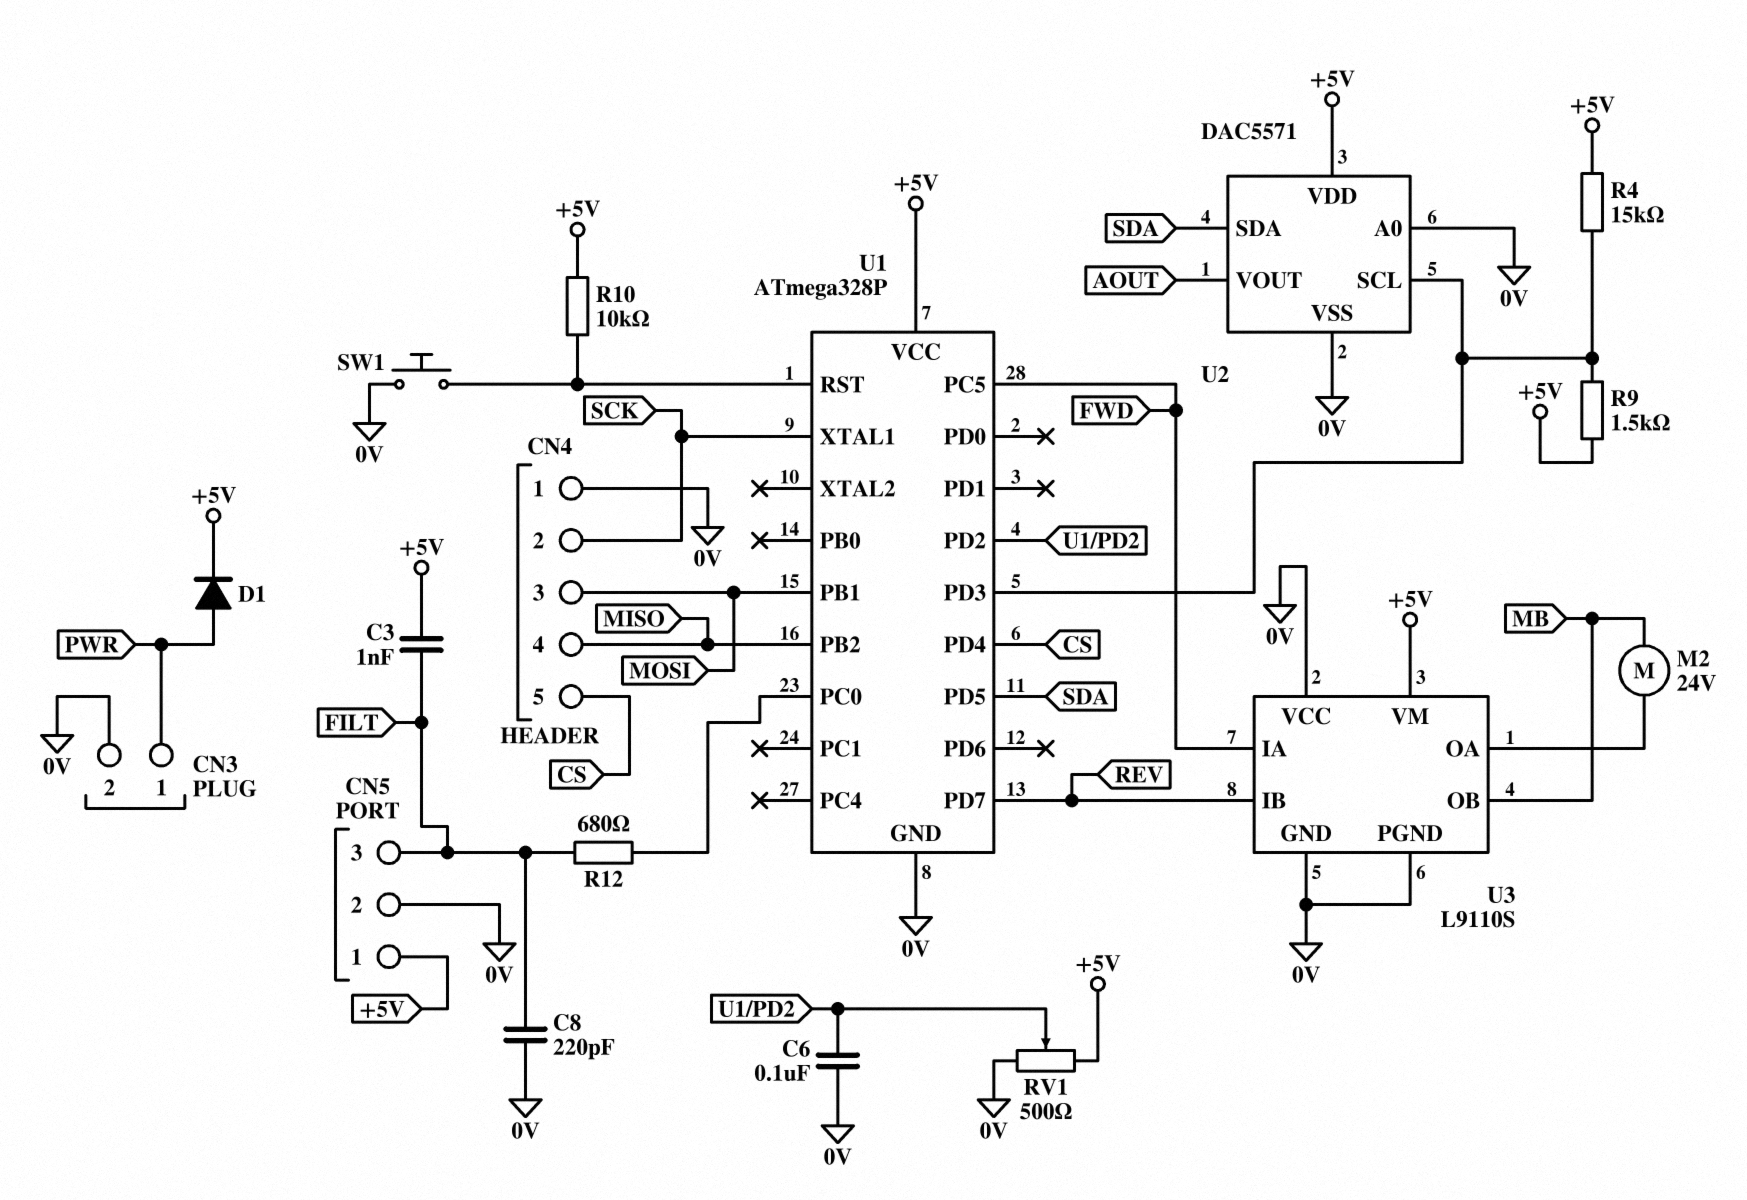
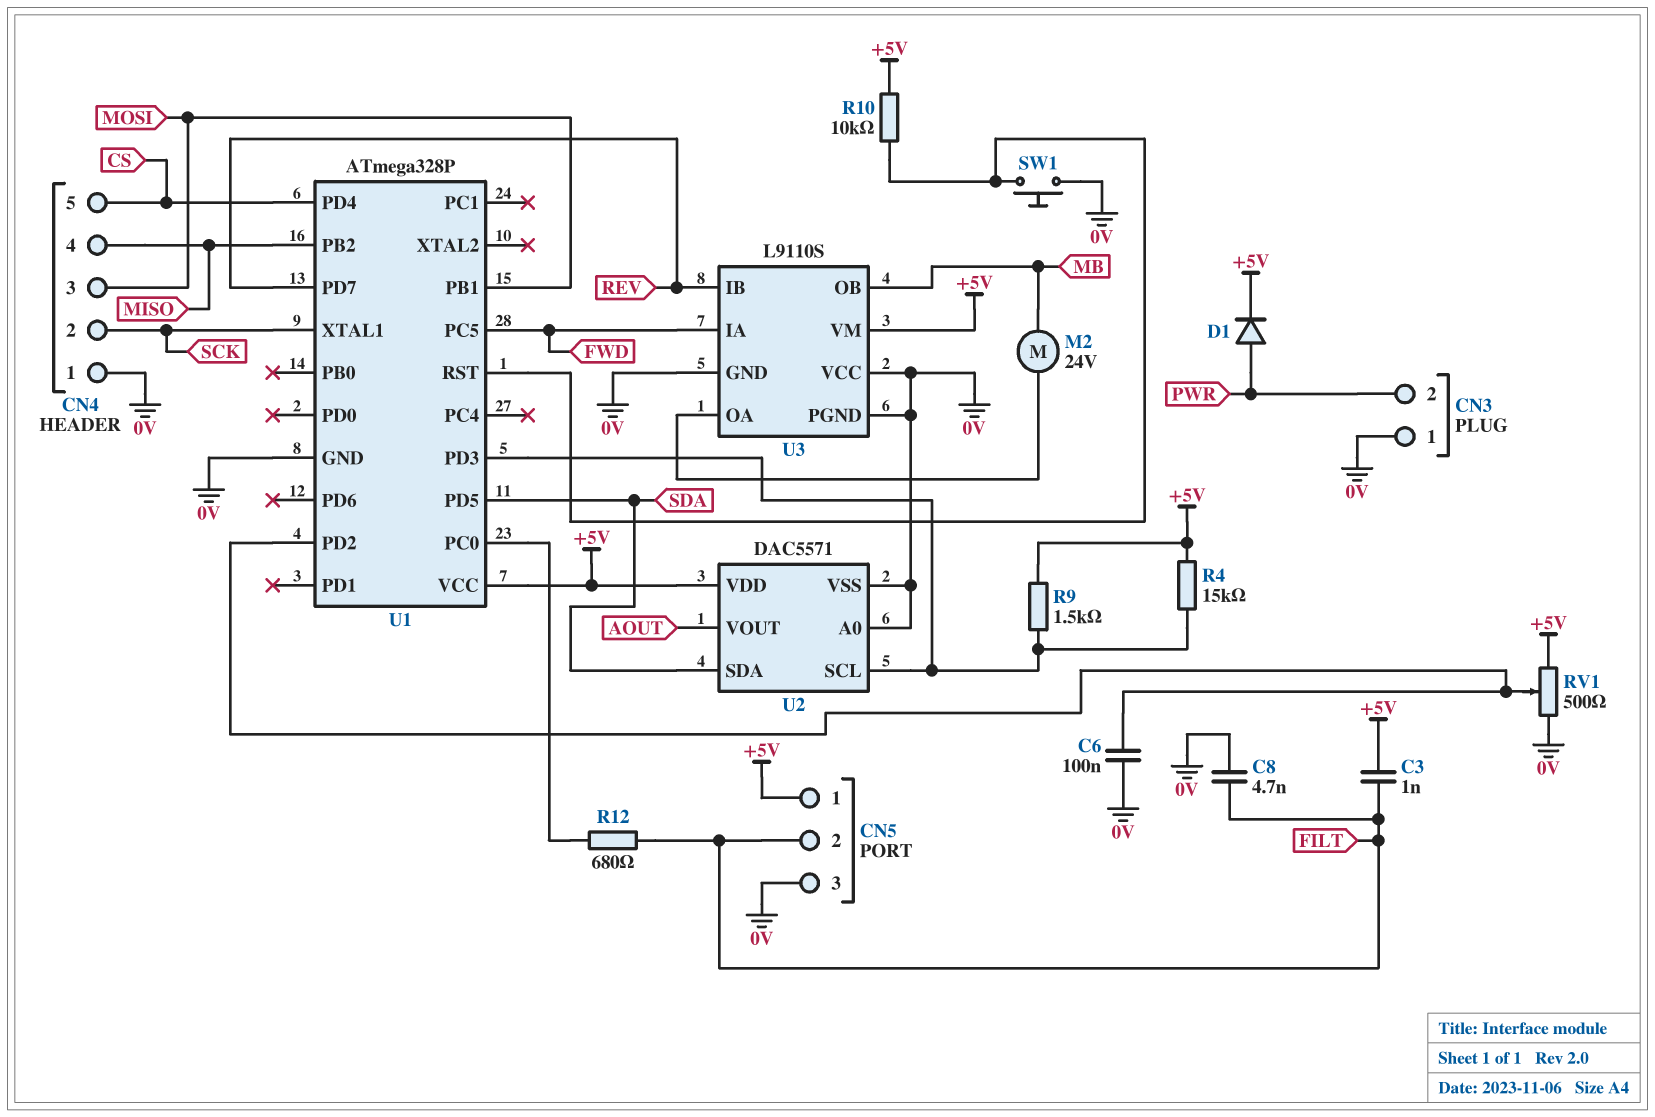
C8: 220pF (0V, FILT) -> 4.7nF (0V, FILT)
CN3 pin 1: PWR -> 0V
CN3 pin 2: 0V -> PWR
CN5 pin 2: 0V -> FILT
CN5 pin 3: FILT -> 0V

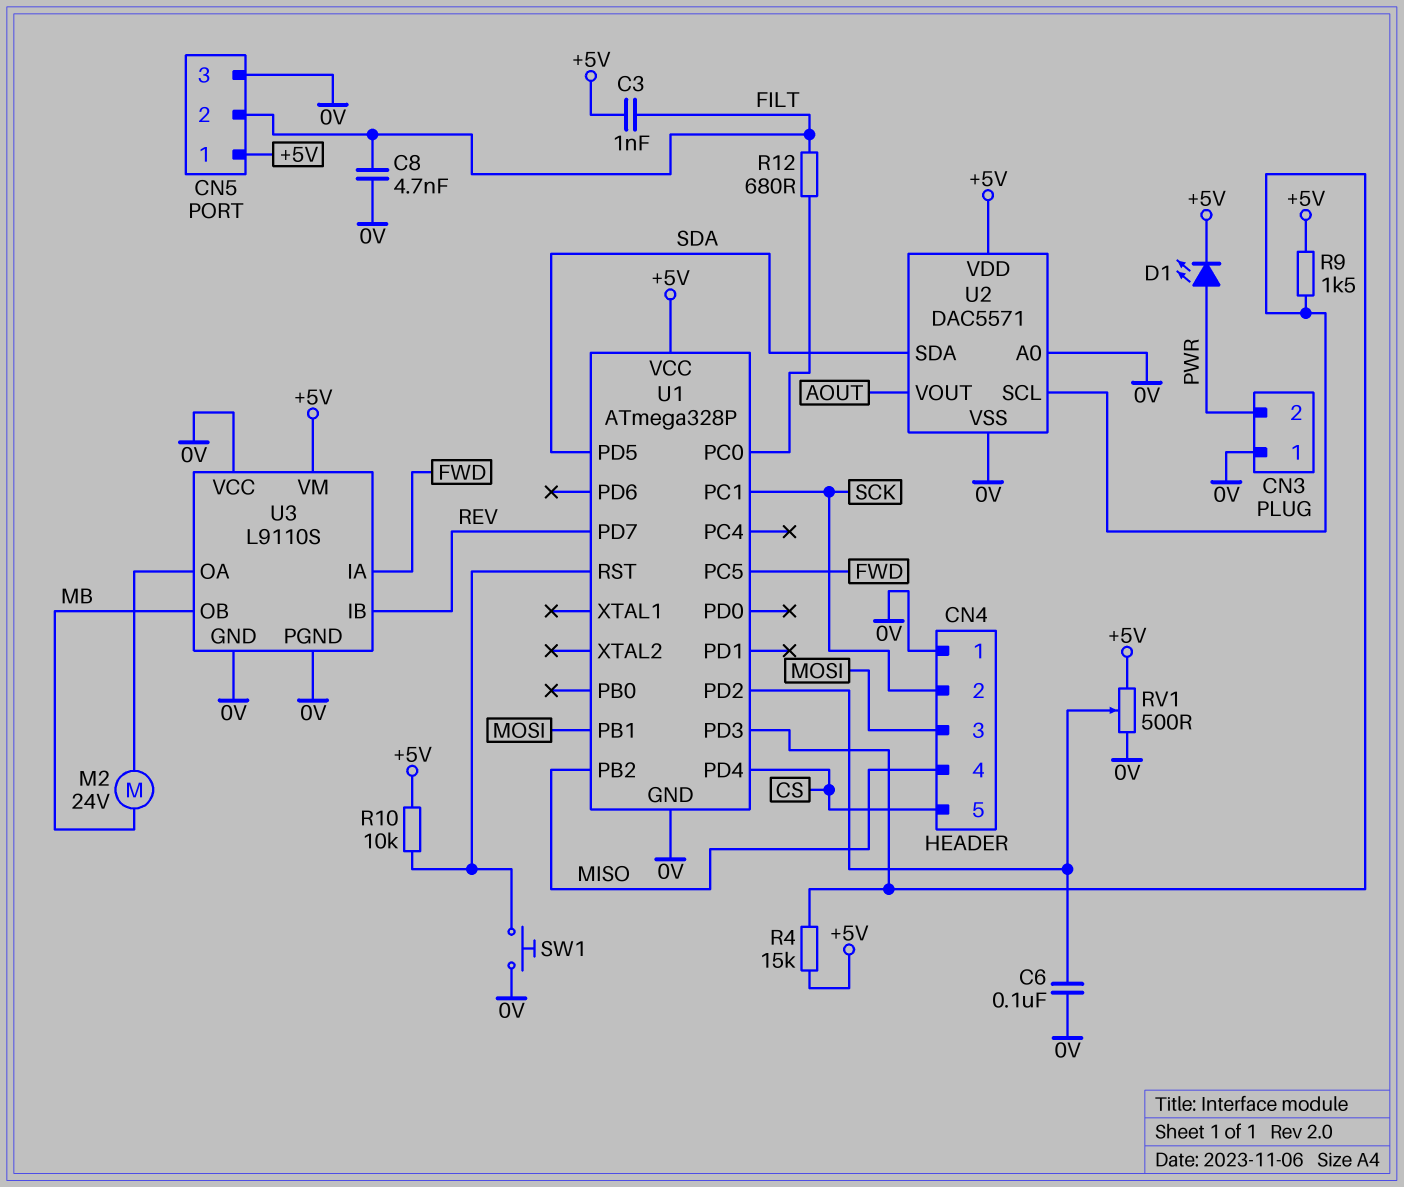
D1: diode (A PWR, K +5V) -> LED (A PWR, K +5V)
U1 pin PC1: none -> SCK
U1 pin XTAL1: SCK -> none

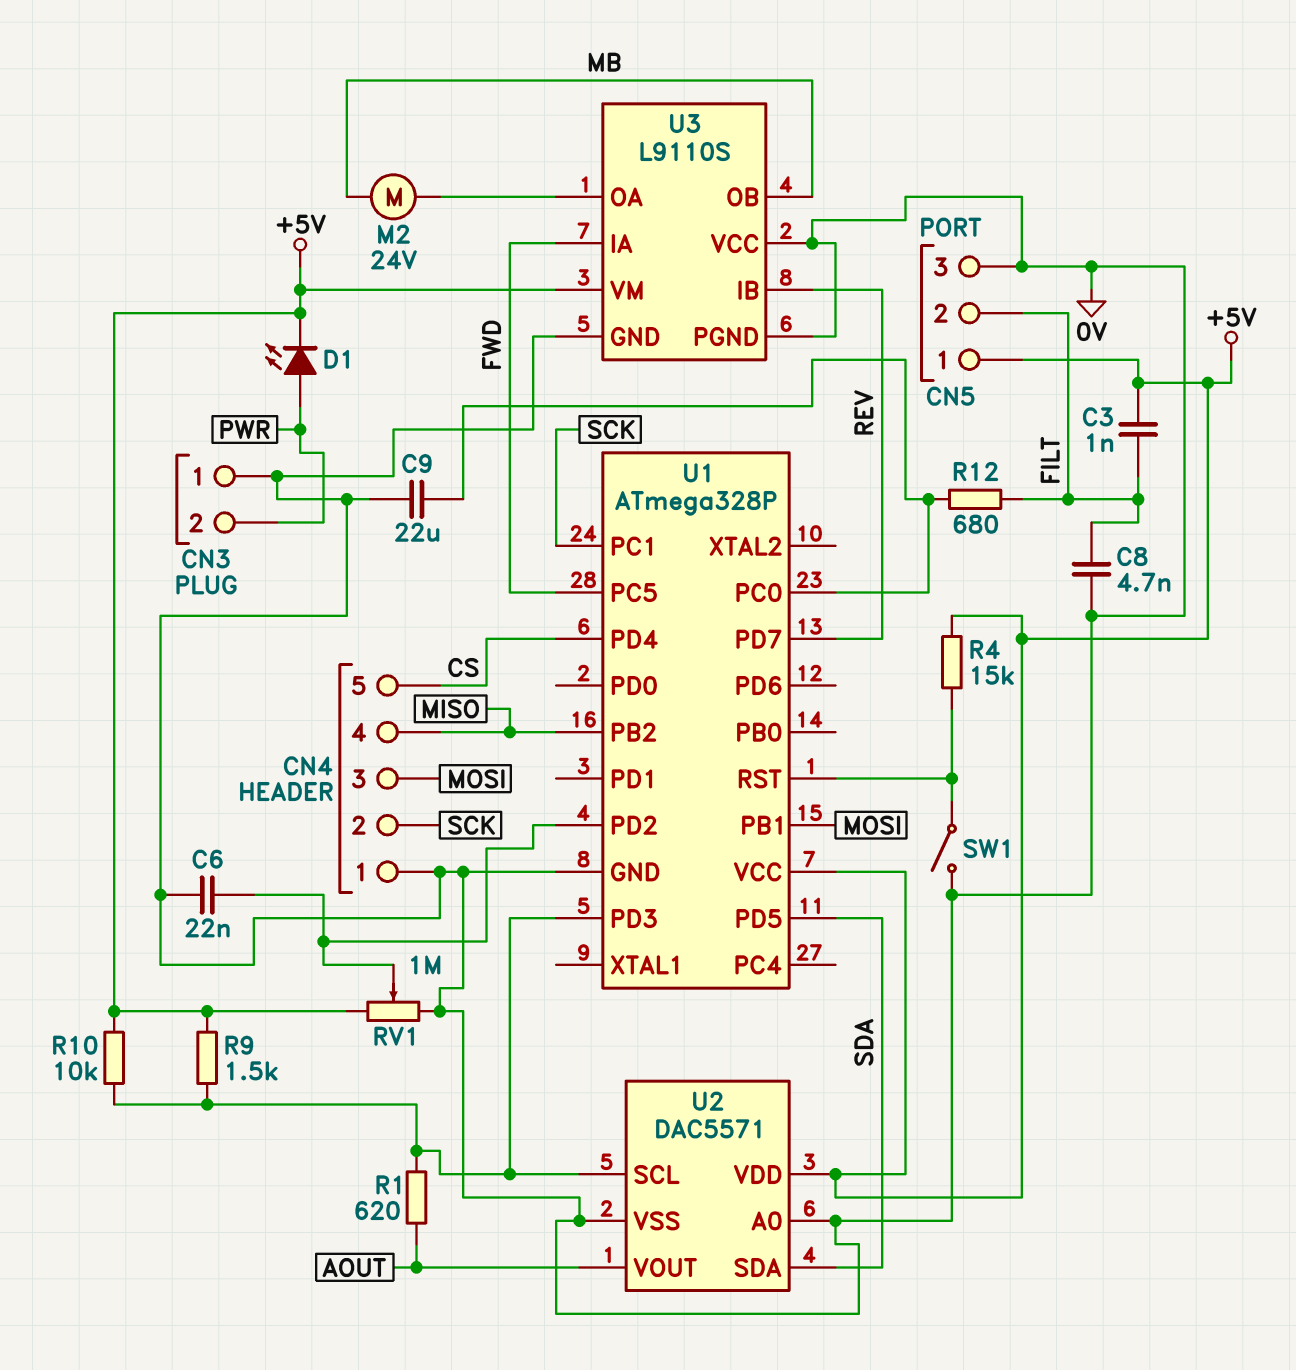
C6: 100nF (0V, U1/PD2) -> 22nF (0V, U1/PD2)
C9: none -> 22uF (0V, U1/PC0)
R1: none -> 620 (AOUT, U1/PD3)
R4: 15k (+5V, U1/PD3) -> 15k (+5V, U1/RST)
R10: 10k (+5V, U1/RST) -> 10k (+5V, U1/PD3)
RV1: 500 (+5V, 0V, wiper U1/PD2) -> 1M (+5V, 0V, wiper U1/PD2)
SW1: button (0V, U1/RST) -> switch (0V, U1/RST)

